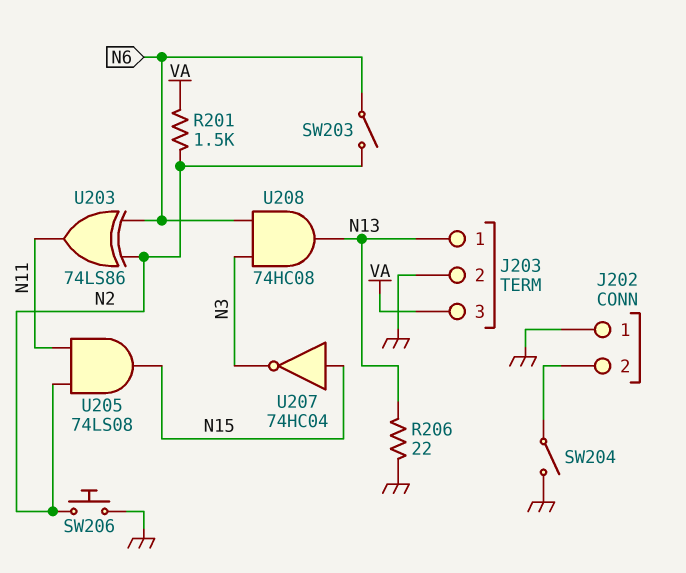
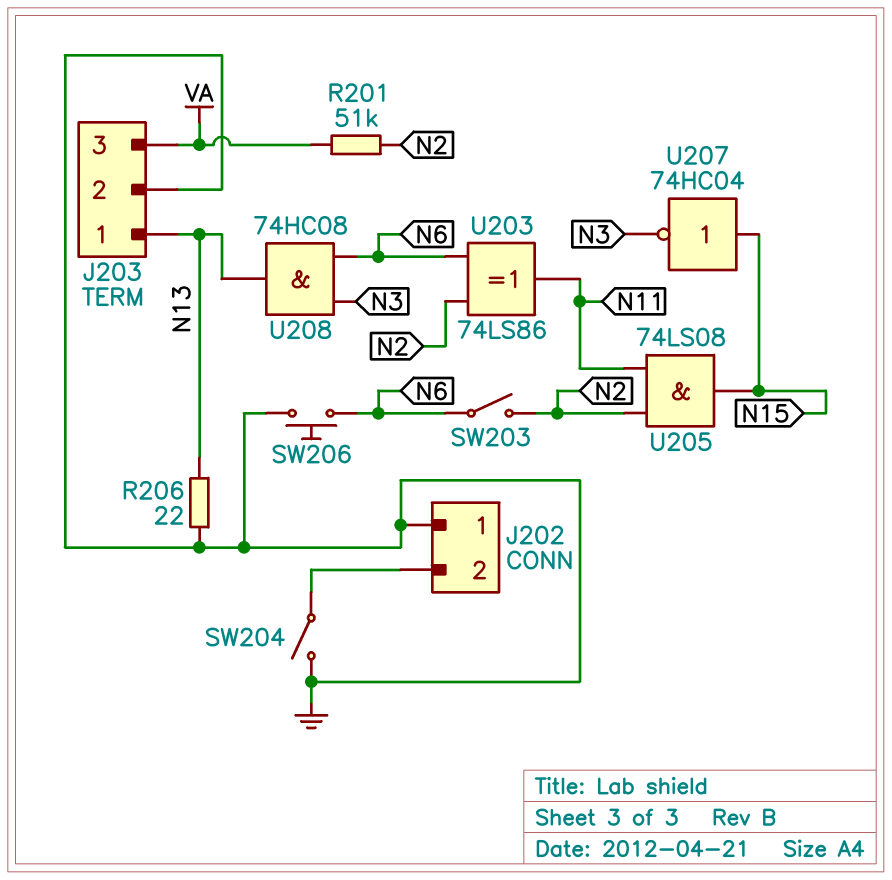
R201: 1.5k (N2, VA) -> 51k (N2, VA)
SW206: button (GND, N2) -> button (GND, N6)

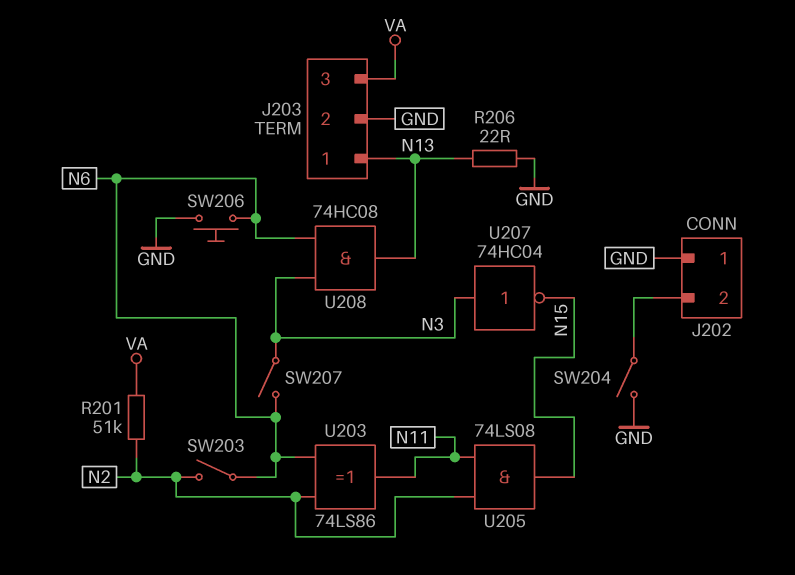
SW207: none -> switch (N3, N6)
U207: NOT 74HC04 (in N15, out N3) -> NOT 74HC04 (in N3, out N15)

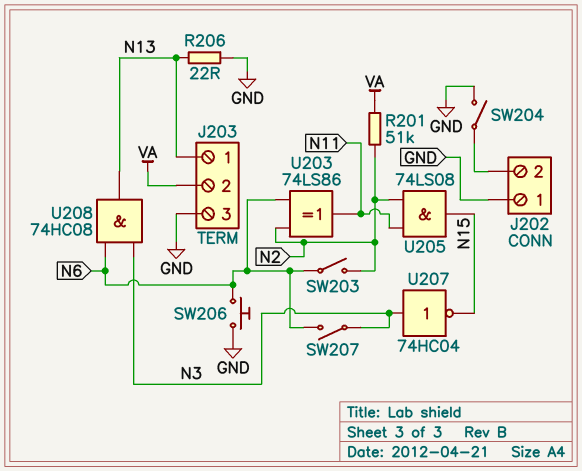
J203 pin 2: GND -> VA
J203 pin 3: VA -> GND

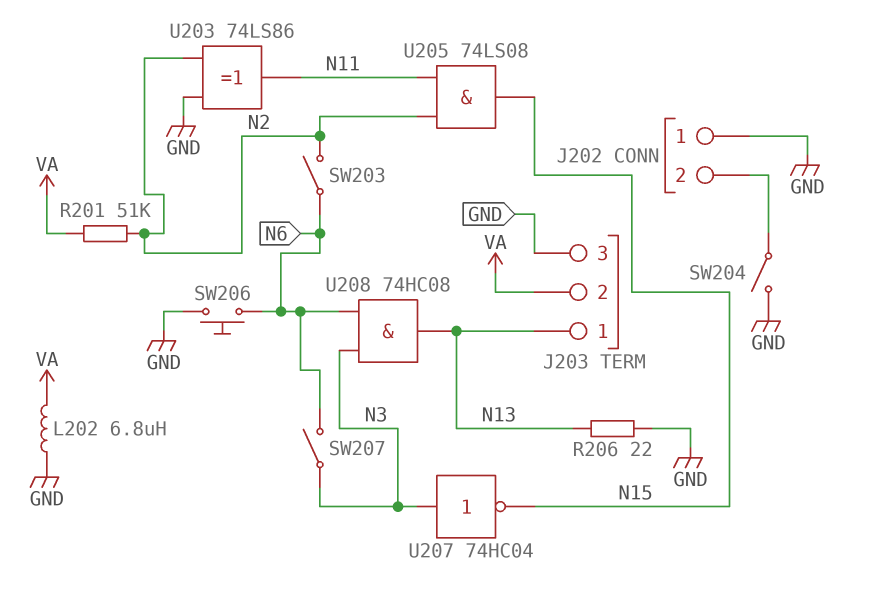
L202: none -> 6.8uH (GND, VA)
U203: XOR 74LS86 (in N2, in N6, out N11) -> XOR 74LS86 (in GND, in N2, out N11)

